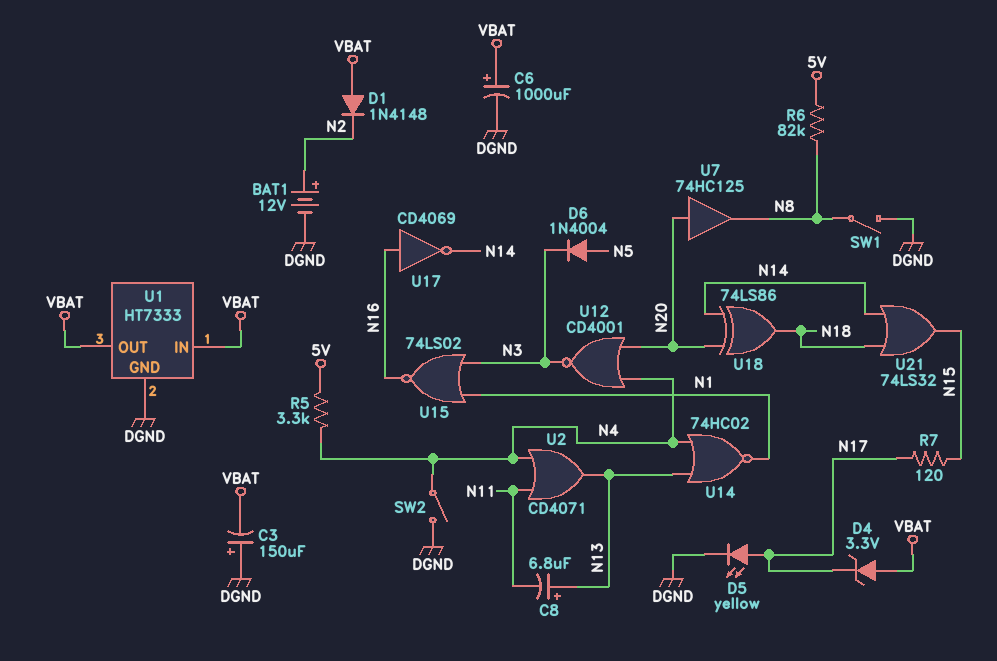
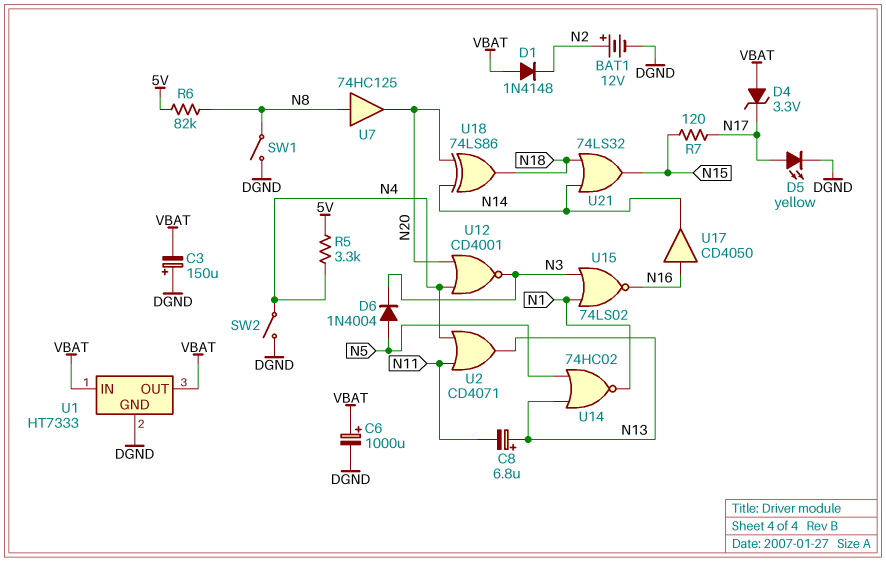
U7: buffer 74HC125 (in N20, out N8) -> buffer 74HC125 (in N8, out N20)
U14: NOR 74HC02 (in N4, in N13, out N1) -> NOR 74HC02 (in N5, in N13, out N1)
U17: NOT CD4069 (in N16, out N14) -> buffer CD4050 (in N16, out N14)

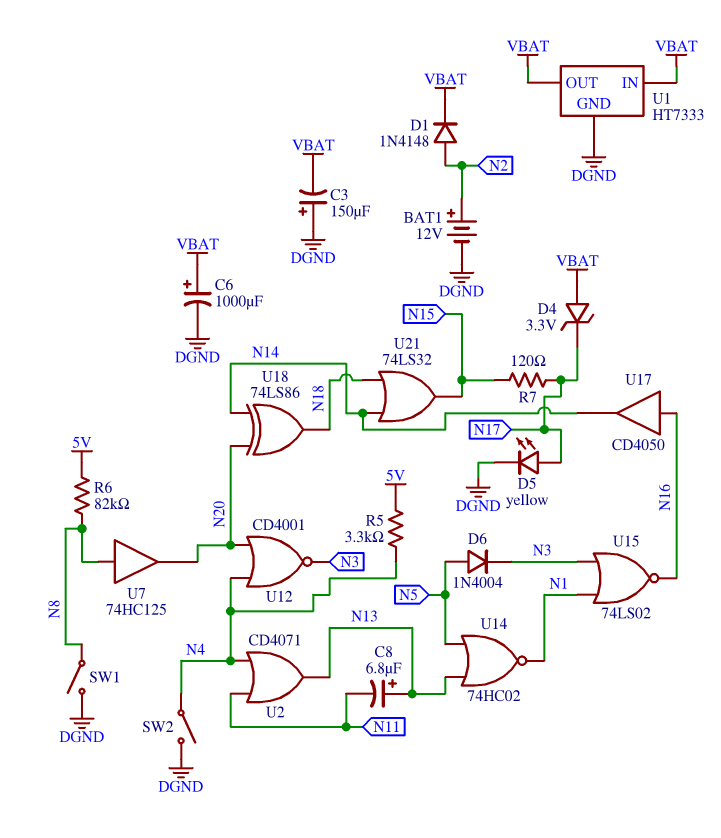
D1: diode 1N4148 (A VBAT, K N2) -> diode 1N4148 (A N2, K VBAT)

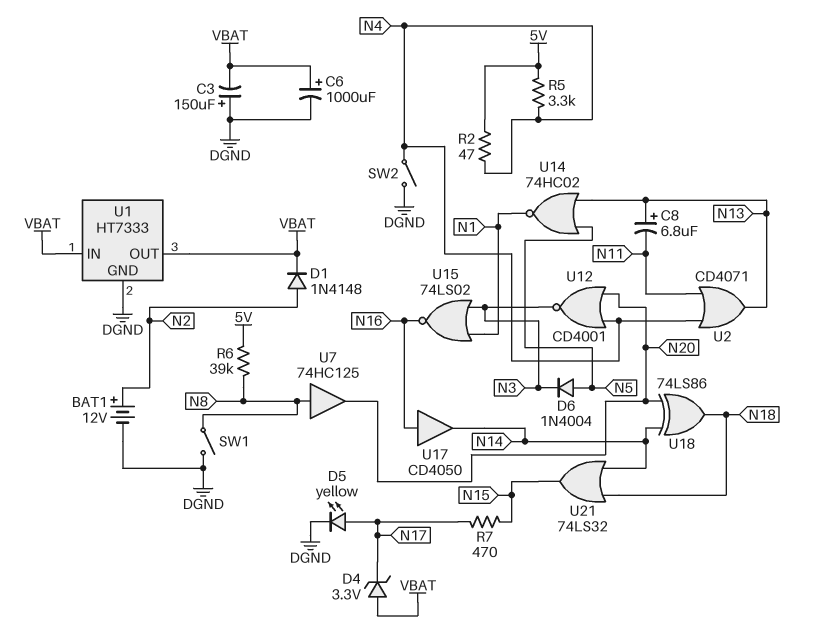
R2: none -> 47 (5V, N4)
R6: 82k (5V, N8) -> 39k (5V, N8)
R7: 120 (N15, N17) -> 470 (N15, N17)

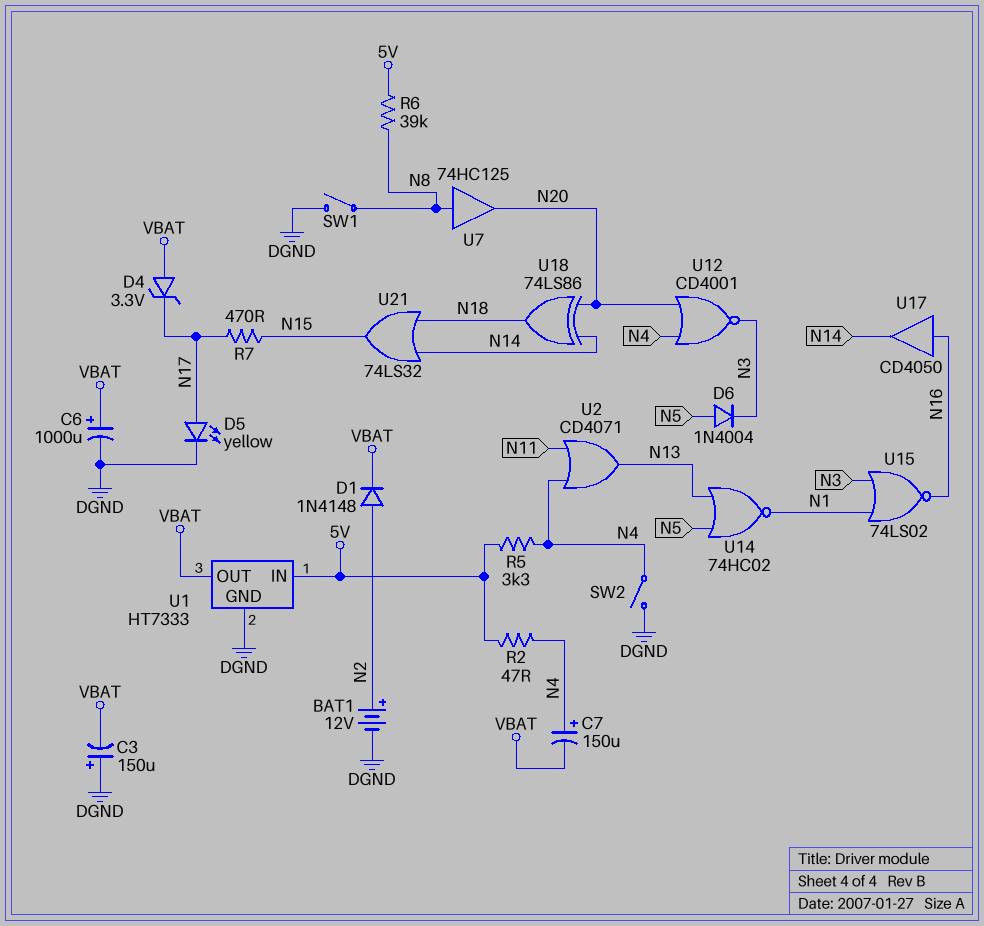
C7: none -> 150uF (plus N4, minus VBAT)
C8: 6.8uF (plus N13, minus N11) -> none
U1 pin IN: VBAT -> 5V

